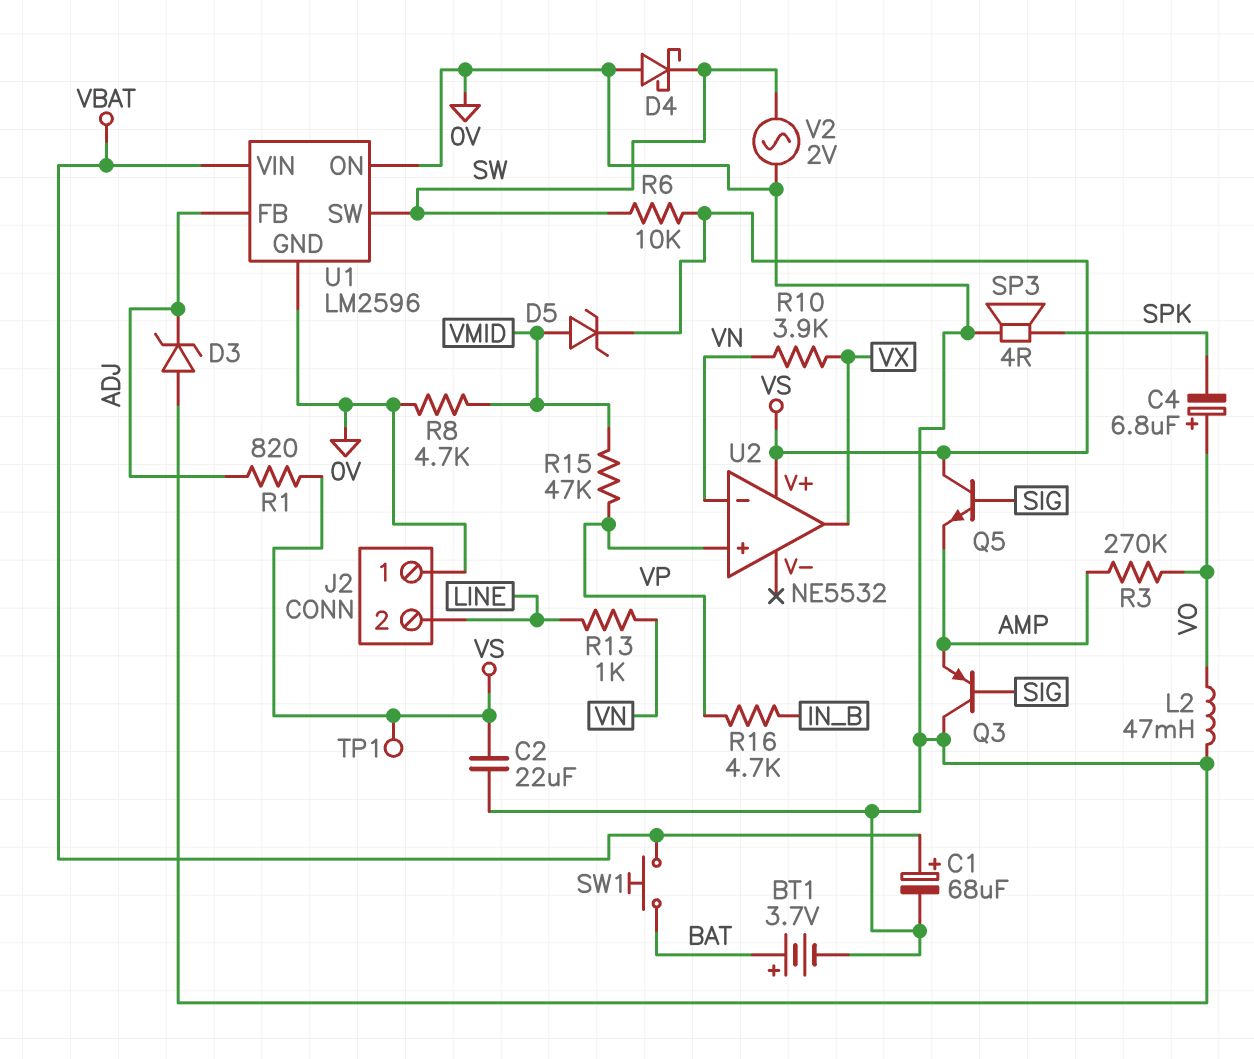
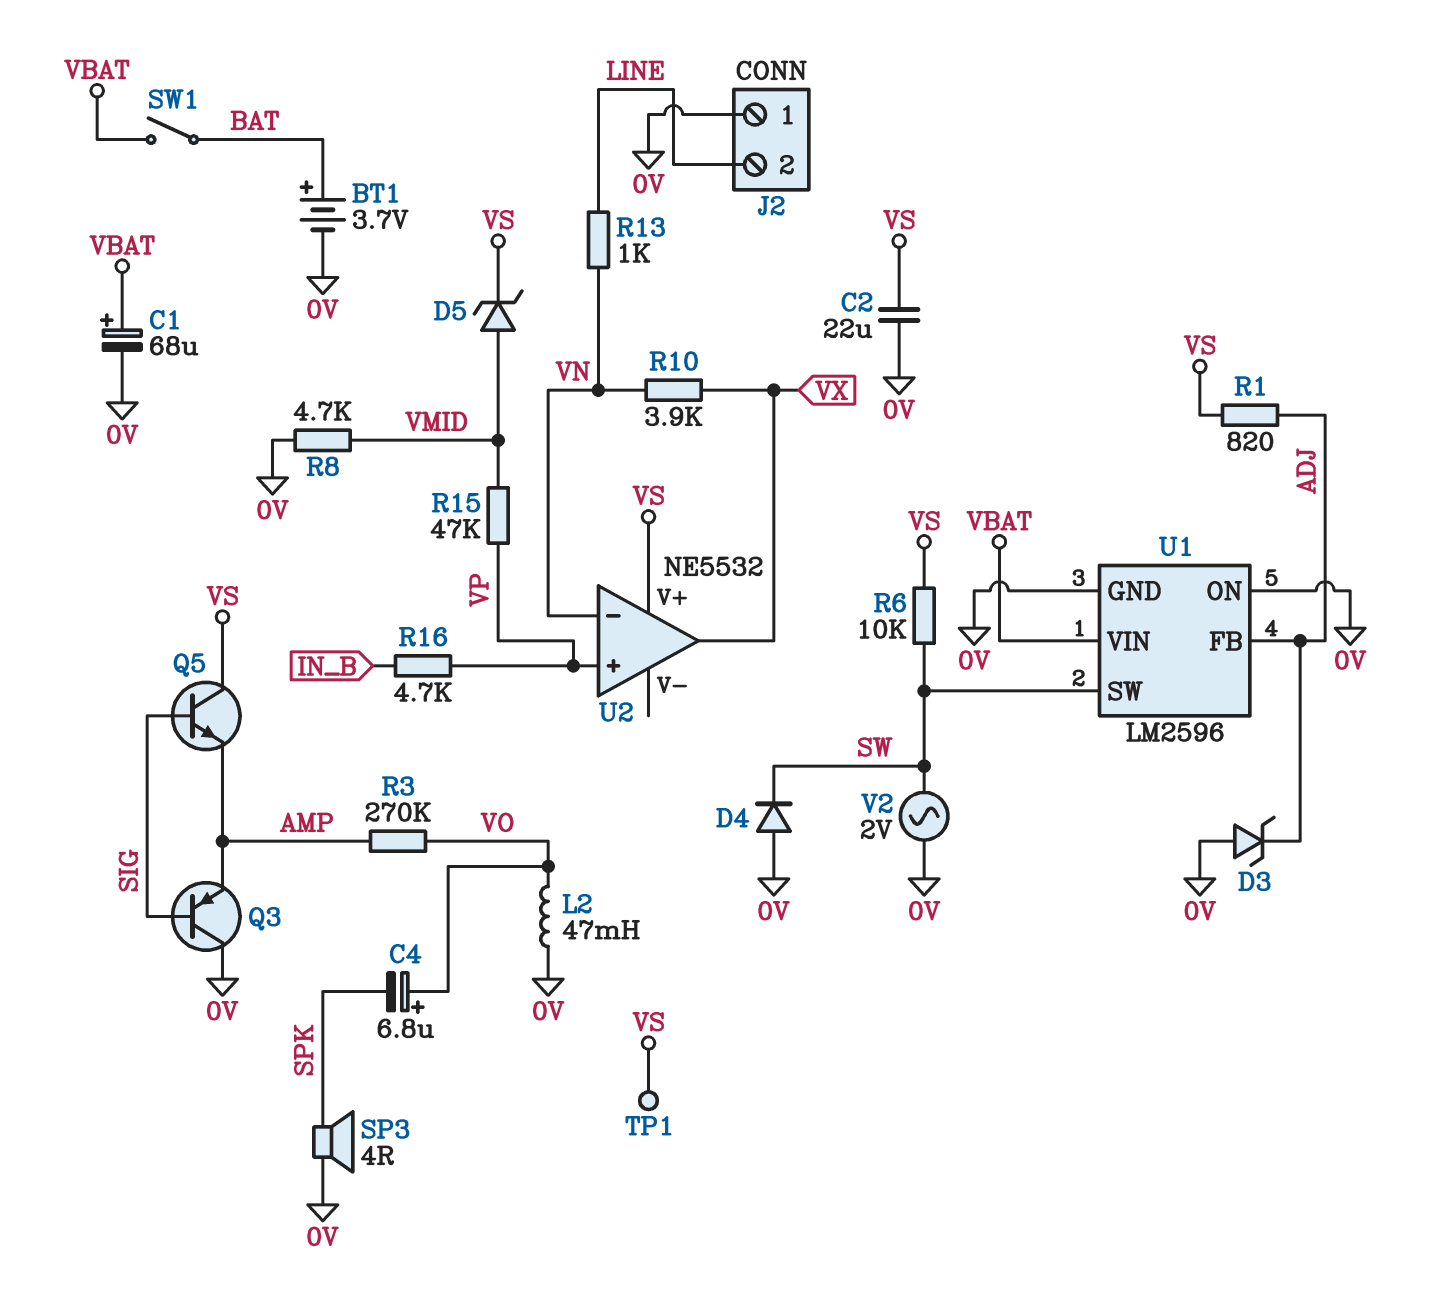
D4: schottky (A 0V, K SW) -> diode (A 0V, K SW)
SW1: button (BAT, VBAT) -> switch (BAT, VBAT)

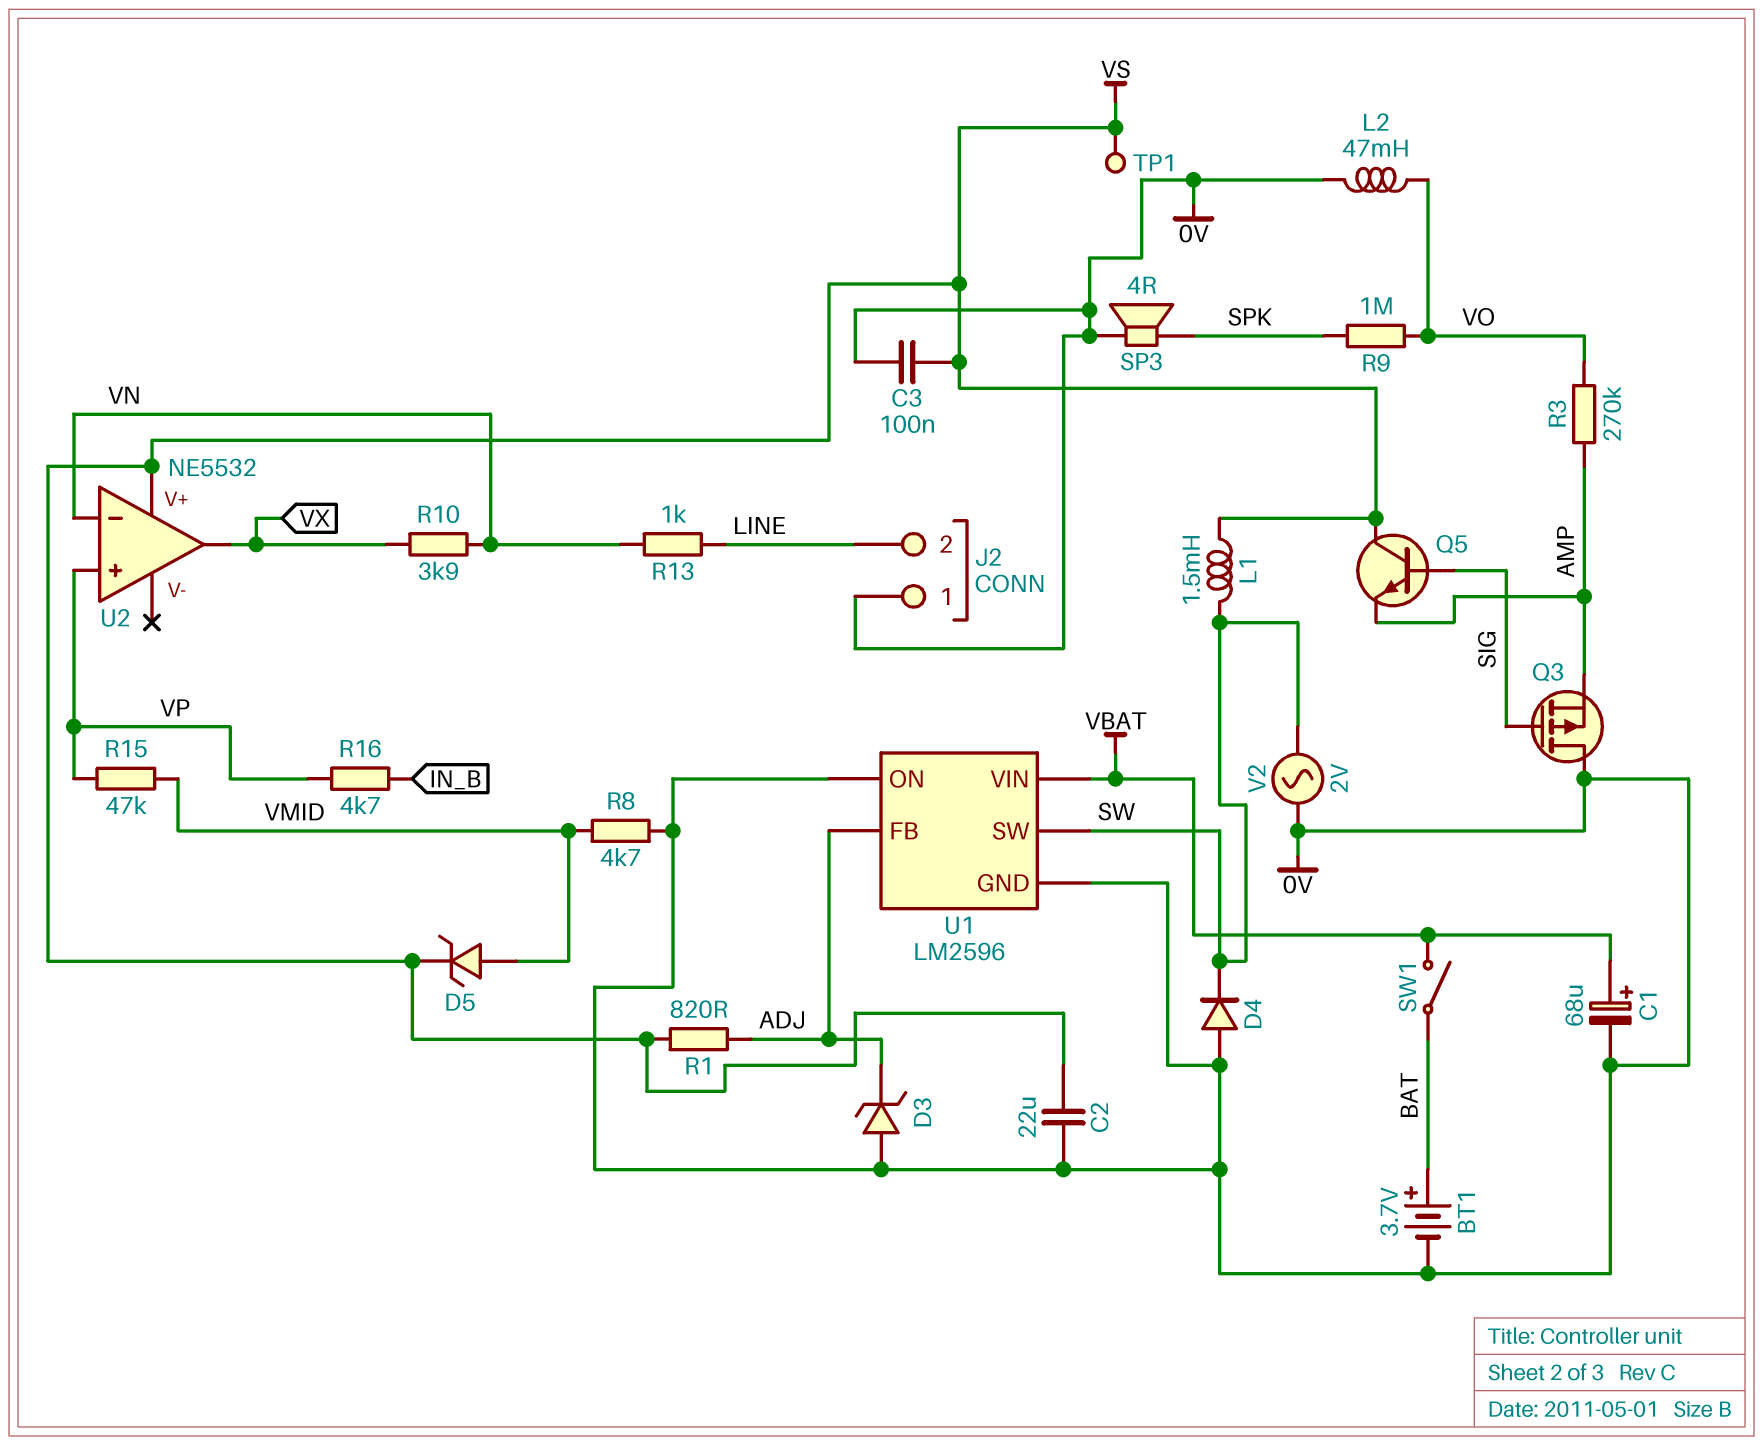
C3: none -> 100nF (0V, VS)
C4: 6.8uF (plus VO, minus SPK) -> none
L1: none -> 1.5mH (SW, VS)
Q3: PNP (B SIG, C 0V, E AMP) -> PMOS (G SIG, D 0V, S AMP)
R6: 10k (SW, VS) -> none
R9: none -> 1M (SPK, VO)

